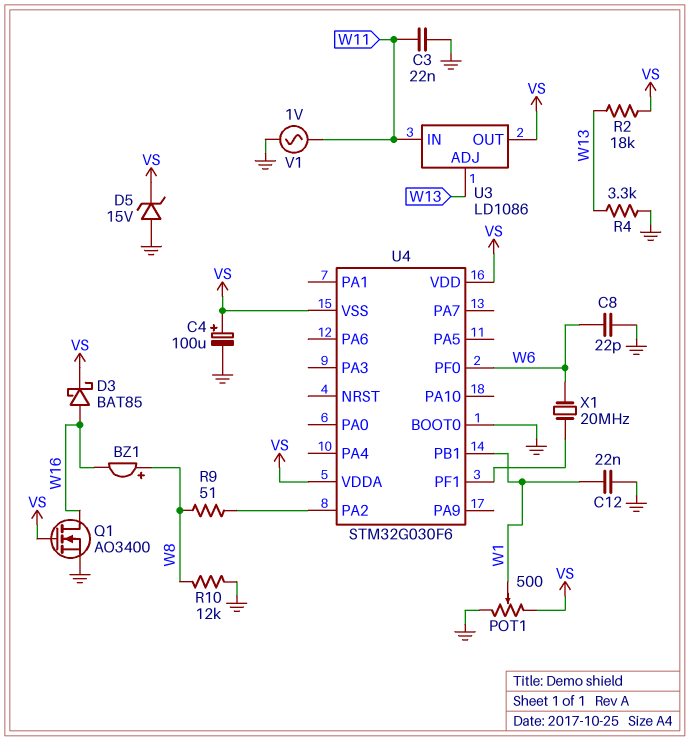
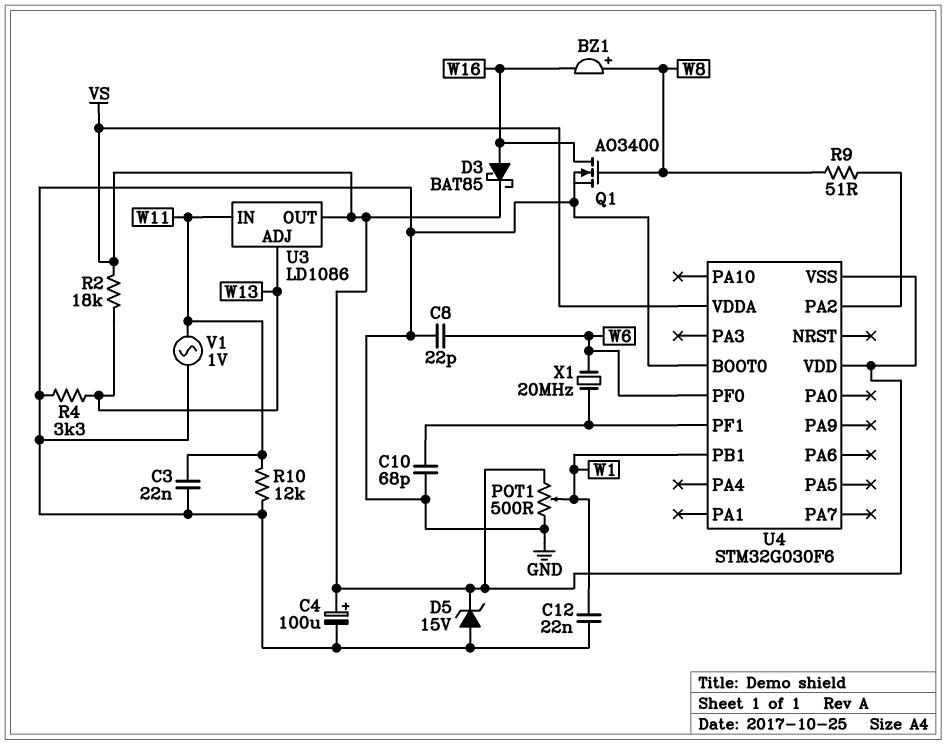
C10: none -> 68pF (GND, U4/PF1)
Q1: NMOS AO3400 (G VS, D W16, S GND) -> NMOS AO3400 (G W8, D W16, S GND)
R10: 12k (GND, W8) -> 12k (GND, W11)

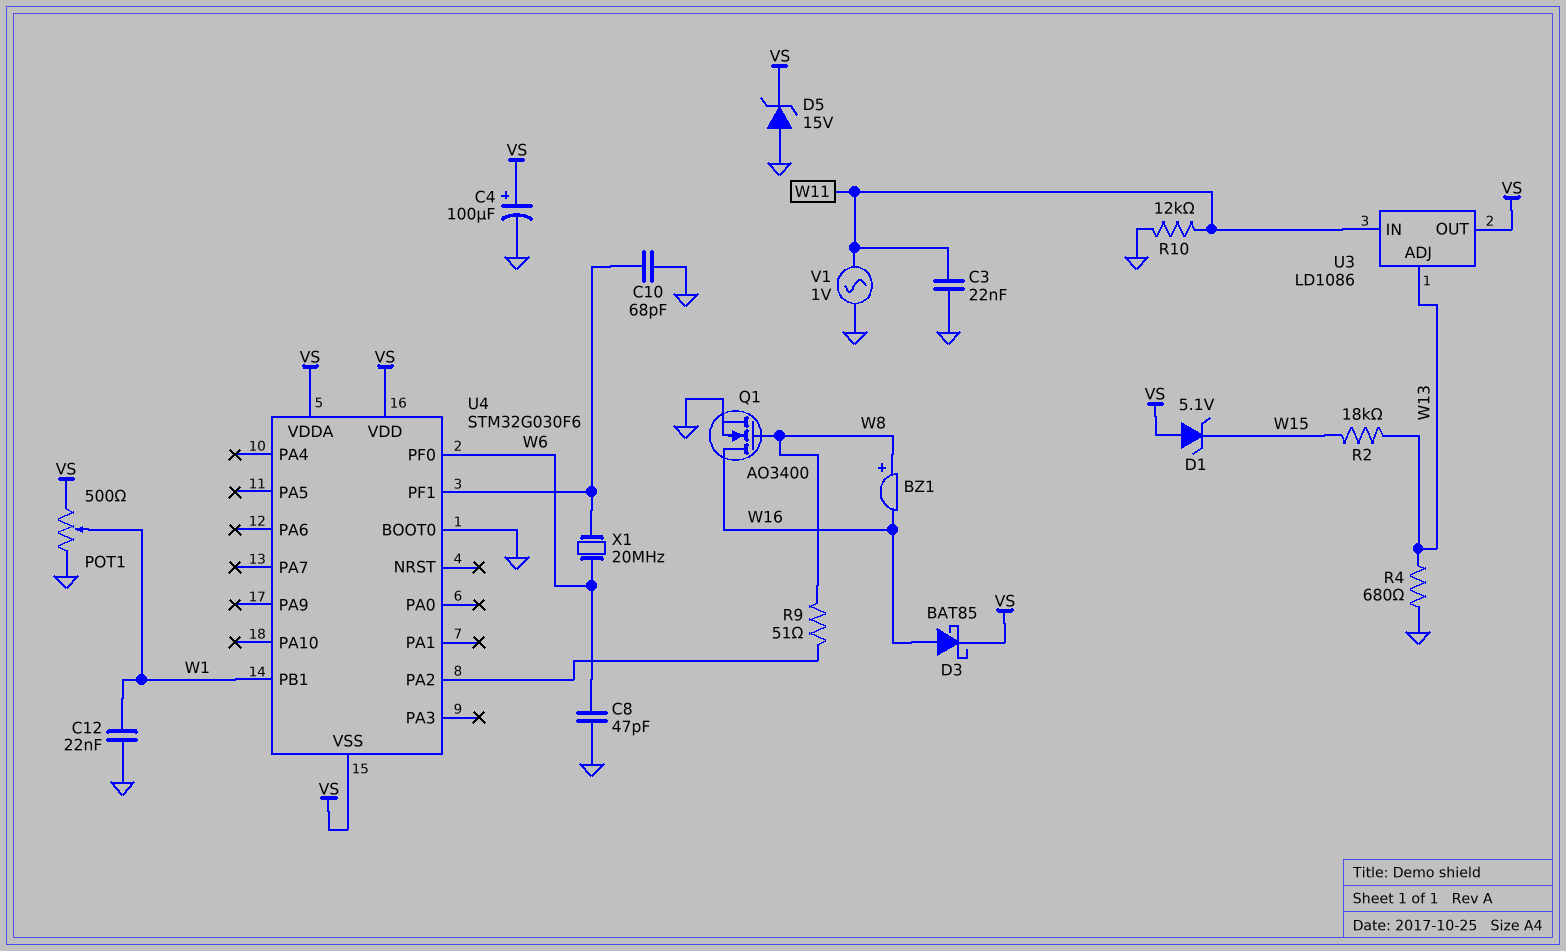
C8: 22pF (GND, W6) -> 47pF (GND, W6)
D1: none -> zener 5.1V (A VS, K W15)
R2: 18k (VS, W13) -> 18k (W13, W15)
R4: 3.3k (GND, W13) -> 680 (GND, W13)

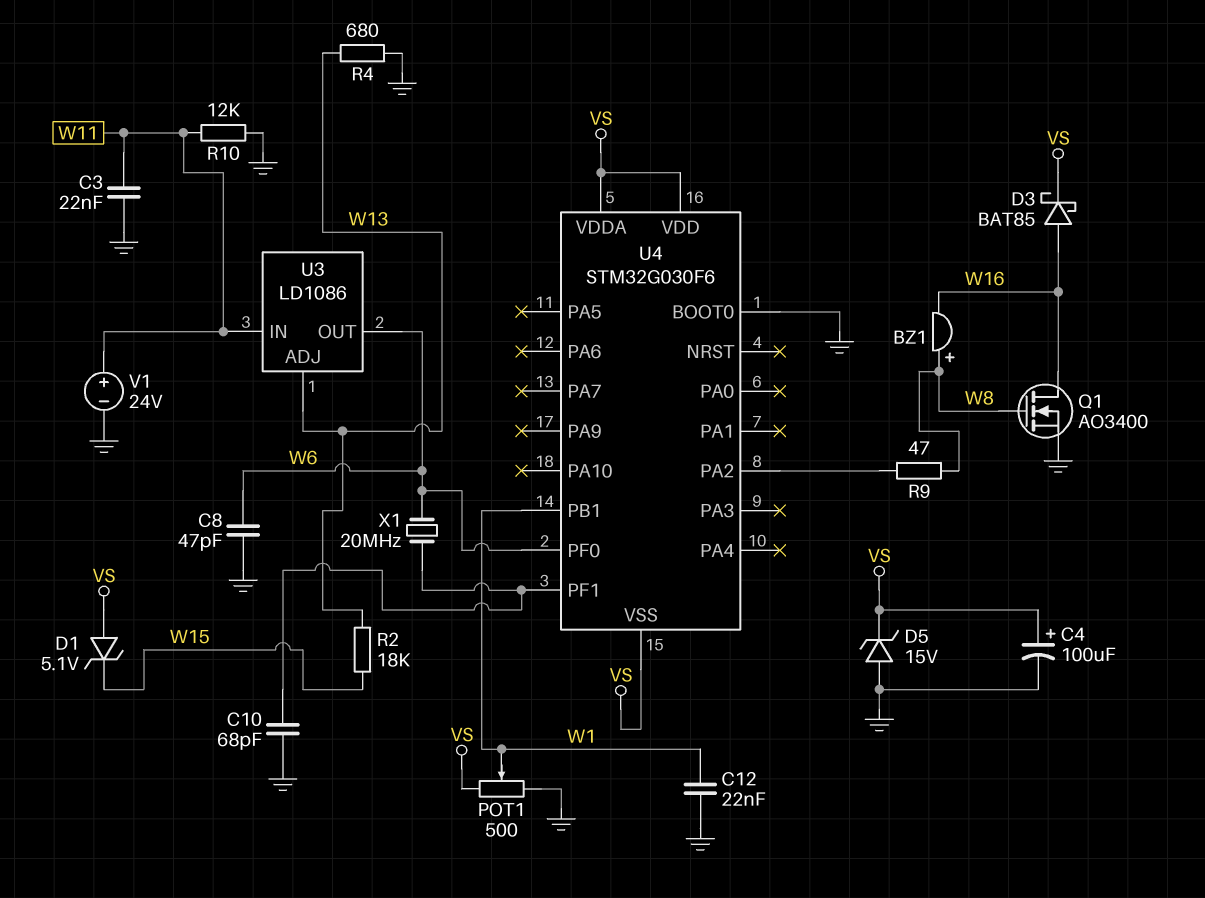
R9: 51 (U4/PA2, W8) -> 47 (U4/PA2, W8)
U3 pin OUT: VS -> W6
V1: AC 1V (GND, W11) -> 24V (plus W11, minus GND)

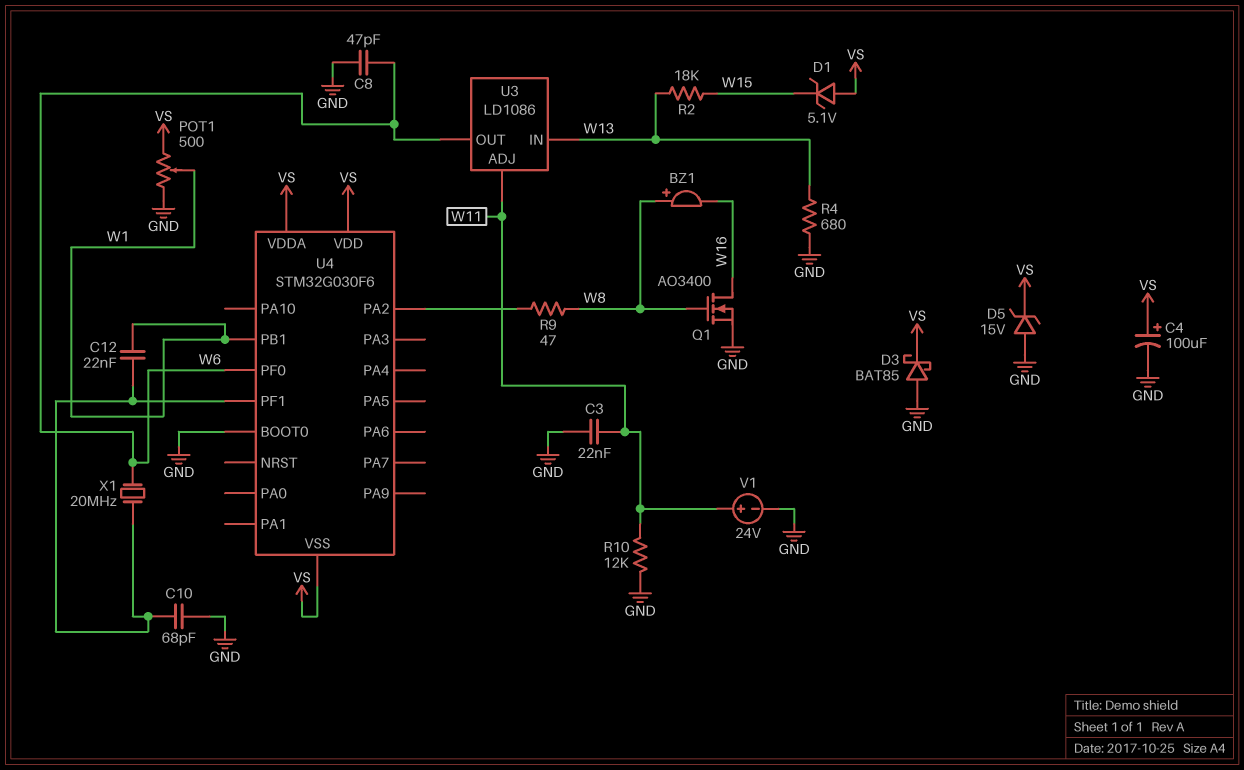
C12: 22nF (GND, W1) -> 22nF (U4/PF1, W1)
D3: schottky BAT85 (A W16, K VS) -> schottky BAT85 (A GND, K VS)
U3 pin ADJ: W13 -> W11
U3 pin IN: W11 -> W13

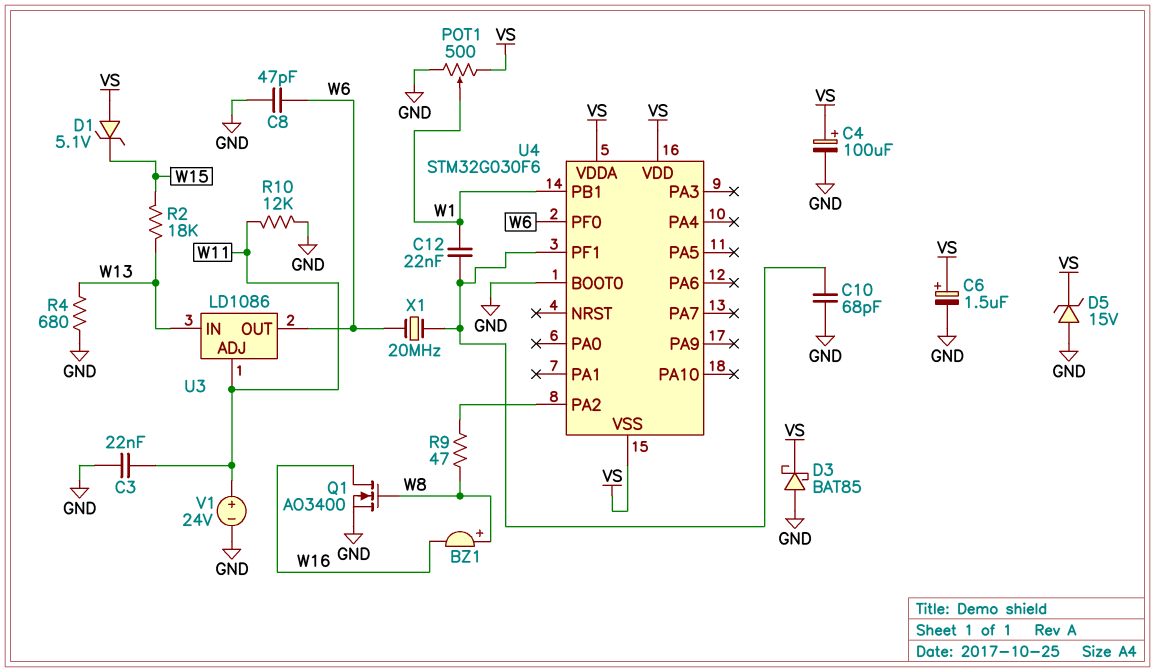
C6: none -> 1.5uF (plus VS, minus GND)

